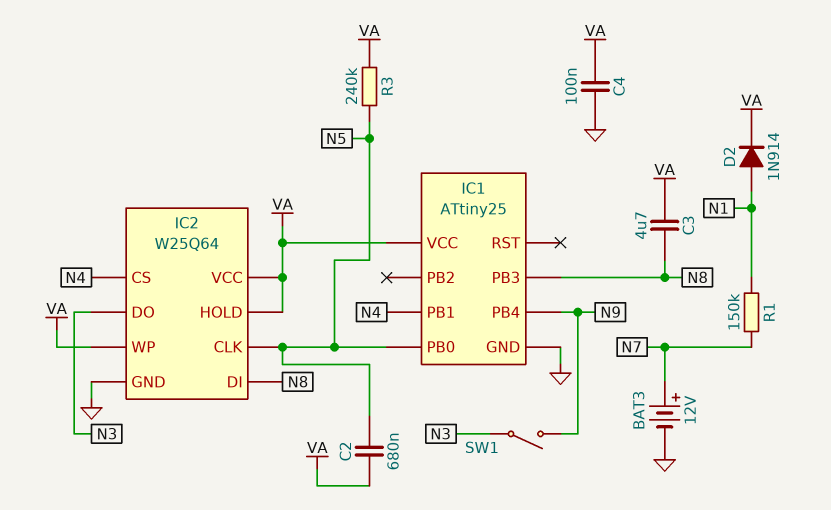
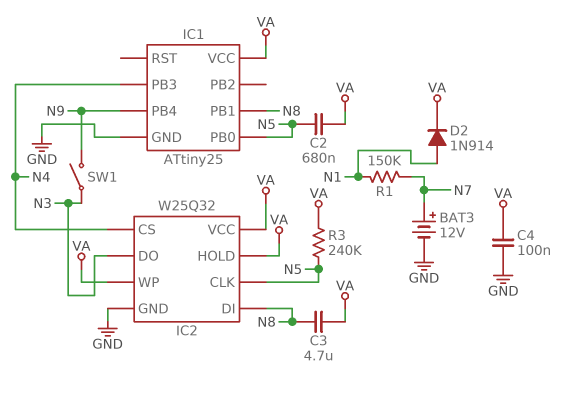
IC1 pin PB1: N4 -> N8
IC1 pin PB3: N8 -> N4
IC2: W25Q64 -> W25Q32

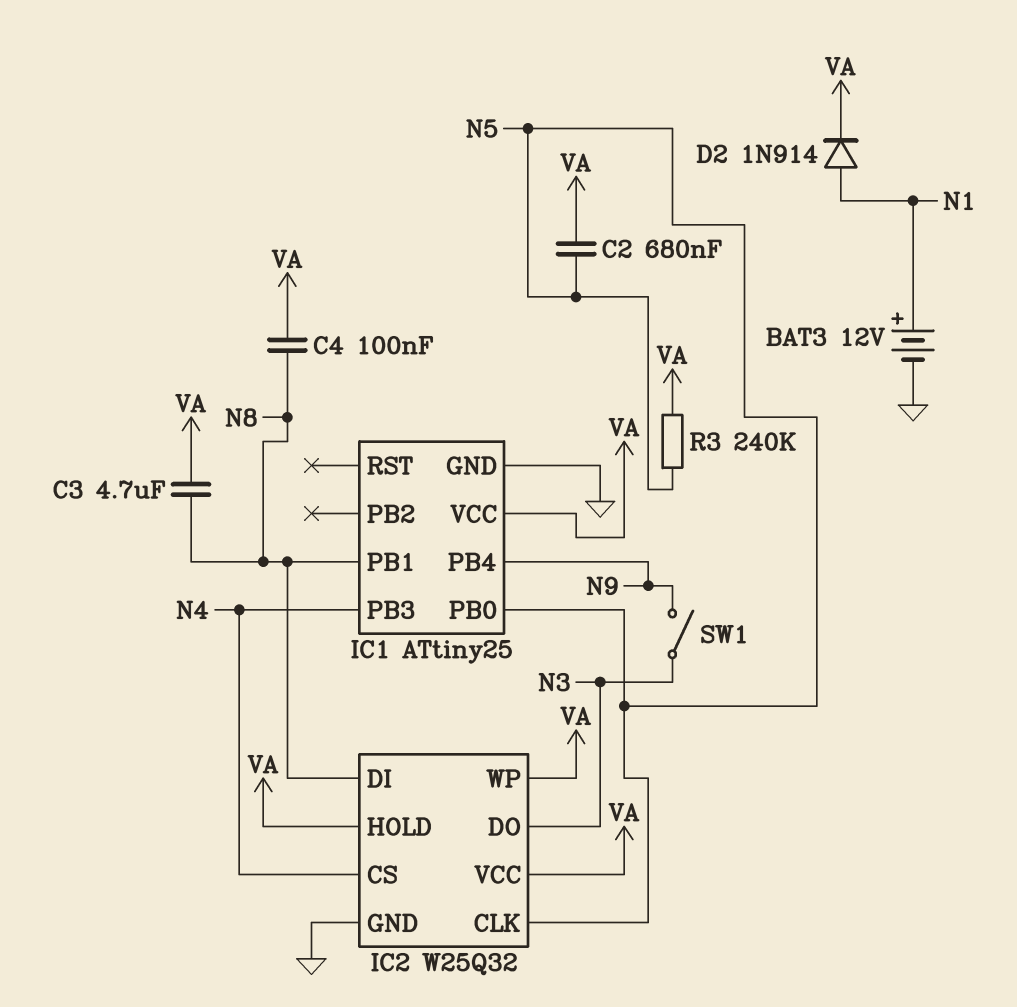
BAT3: 12V (plus N7, minus GND) -> 12V (plus N1, minus GND)
C4: 100nF (GND, VA) -> 100nF (N8, VA)
R1: 150k (N1, N7) -> none

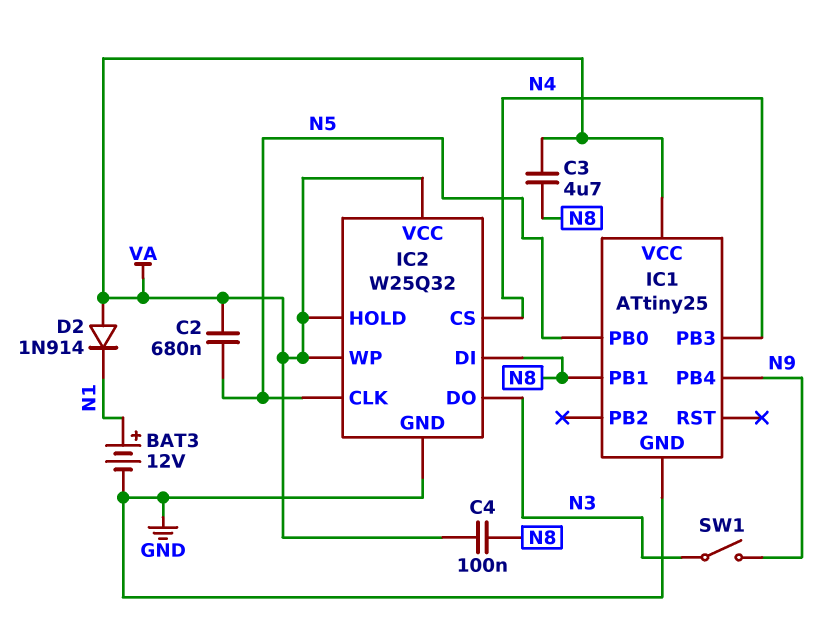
D2: diode 1N914 (A N1, K VA) -> diode 1N914 (A VA, K N1)
R3: 240k (N5, VA) -> none

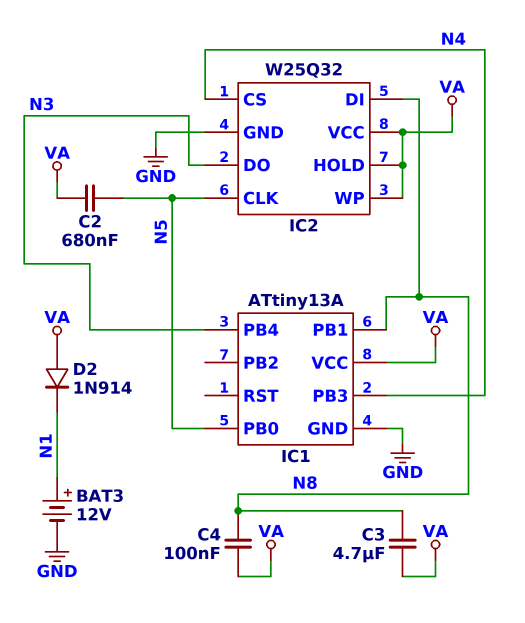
IC1: ATtiny25 -> ATtiny13A
IC1 pin PB4: N9 -> N3
SW1: switch (N3, N9) -> none

